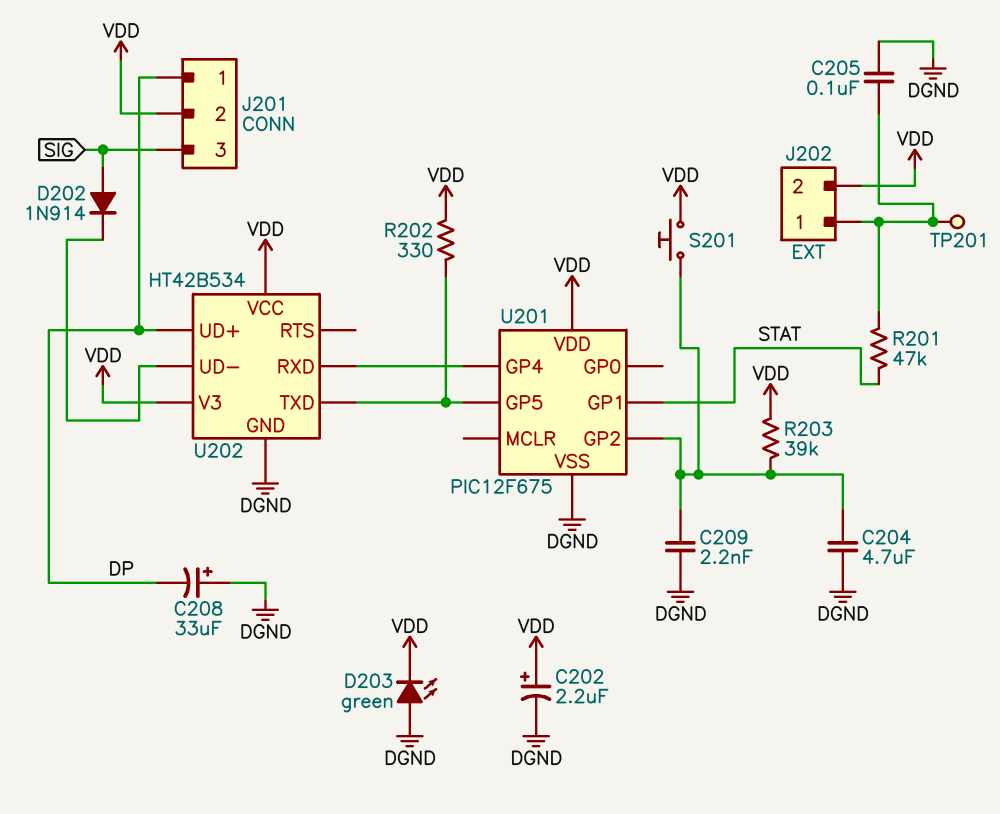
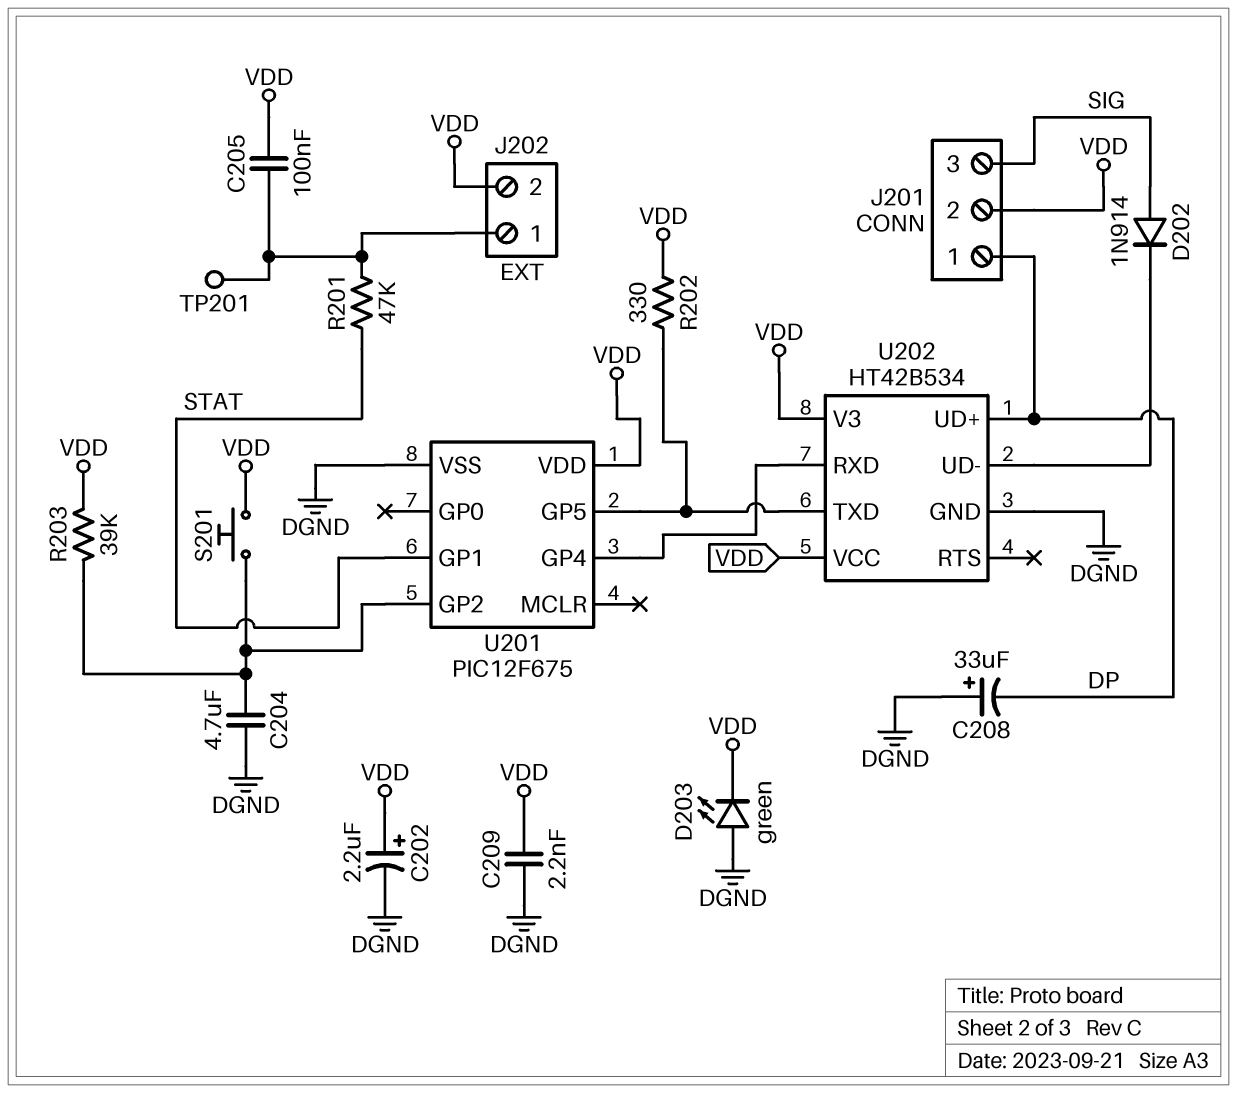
C205: 100nF (DGND, J202/1) -> 100nF (J202/1, VDD)
C209: 2.2nF (DGND, U201/GP2) -> 2.2nF (DGND, VDD)

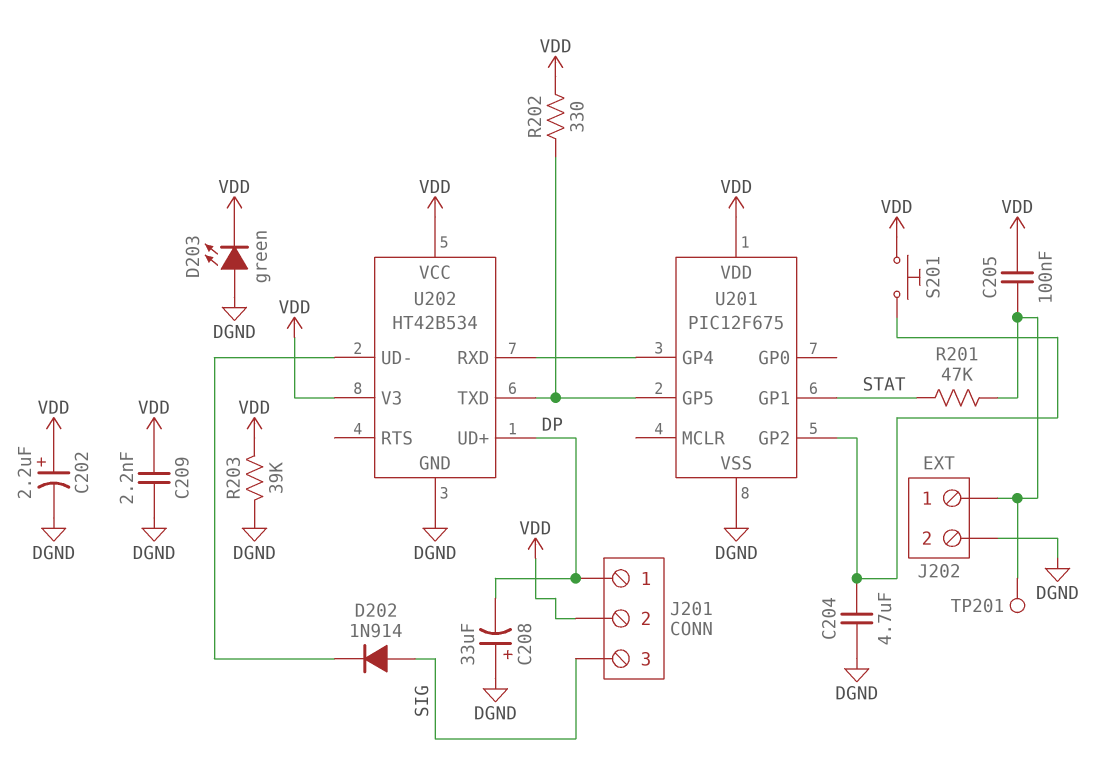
J202 pin 2: VDD -> DGND
R203: 39k (U201/GP2, VDD) -> 39k (DGND, VDD)

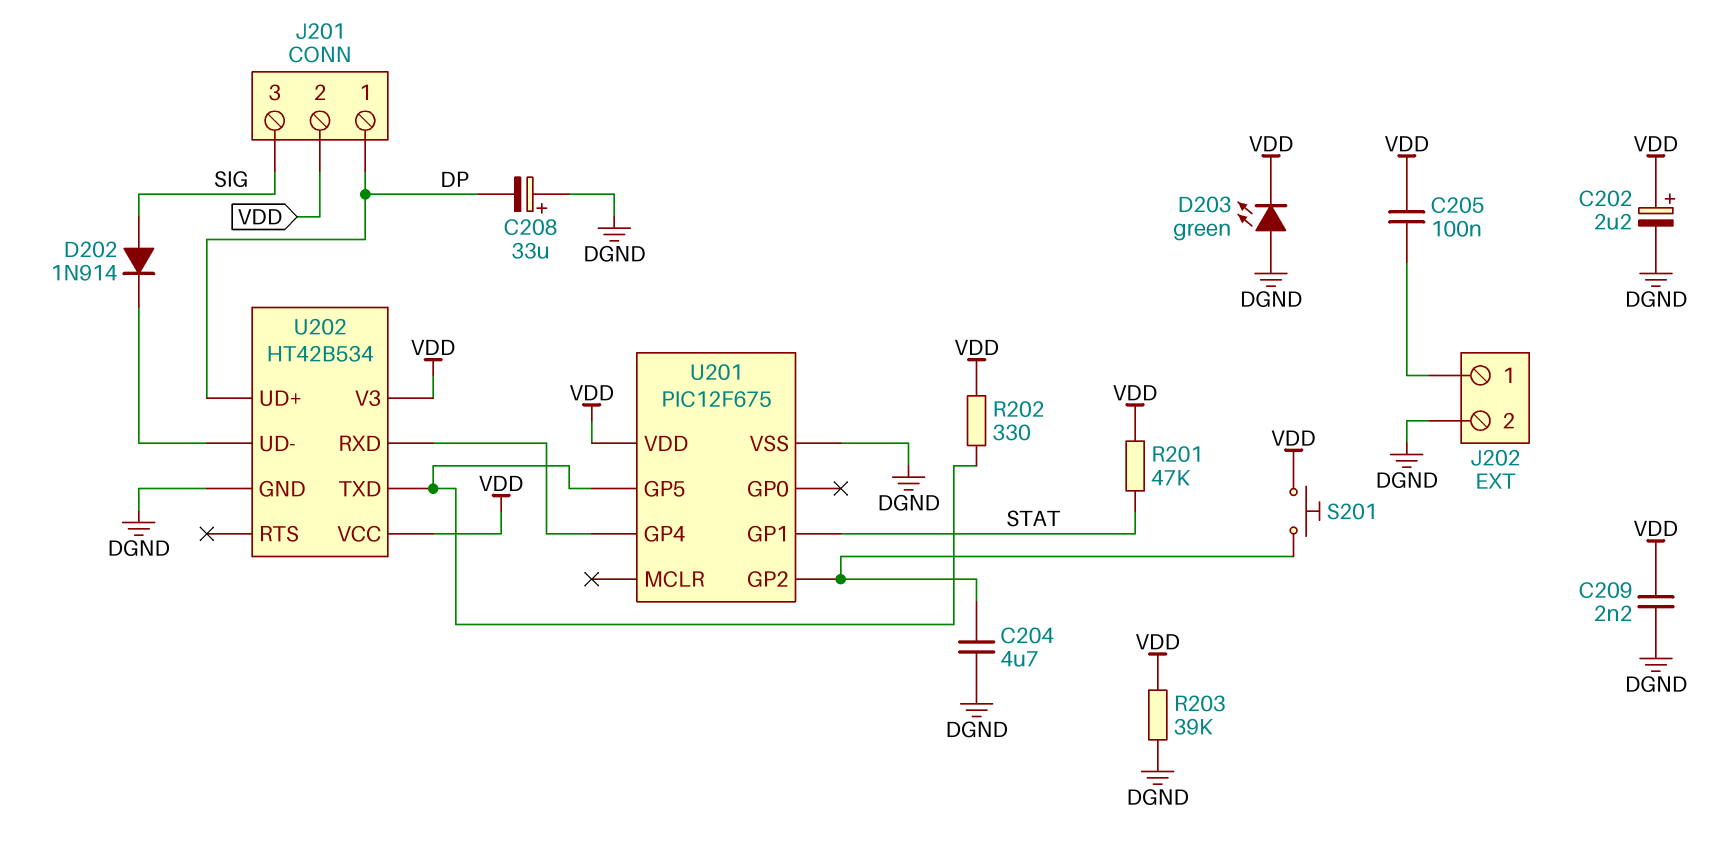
R201: 47k (J202/1, STAT) -> 47k (STAT, VDD)
TP201: test point (J202/1) -> none

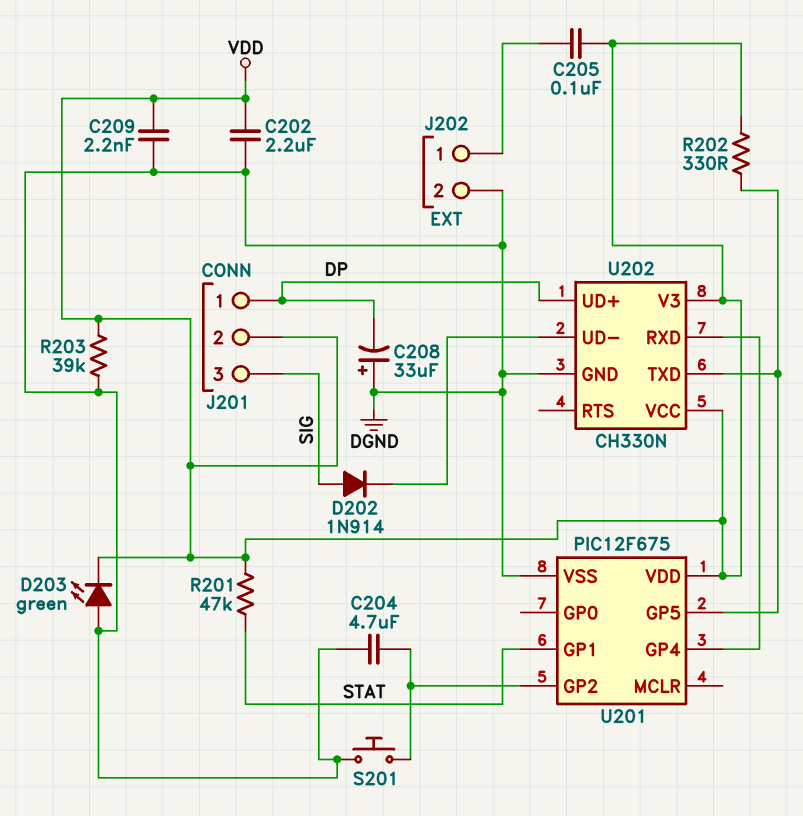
C202: 2.2uF (plus VDD, minus DGND) -> 2.2uF (DGND, VDD)
S201: button (U201/GP2, VDD) -> button (DGND, U201/GP2)
U202: HT42B534 -> CH330N

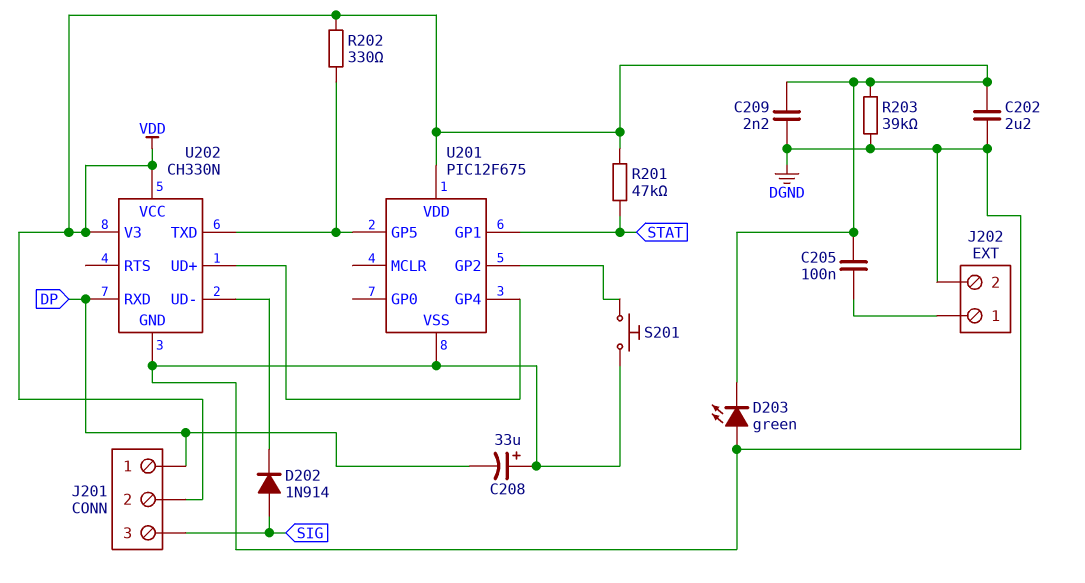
C204: 4.7uF (DGND, U201/GP2) -> none
U202 pin RXD: U201/GP4 -> DP
U202 pin UD+: DP -> U201/GP4

